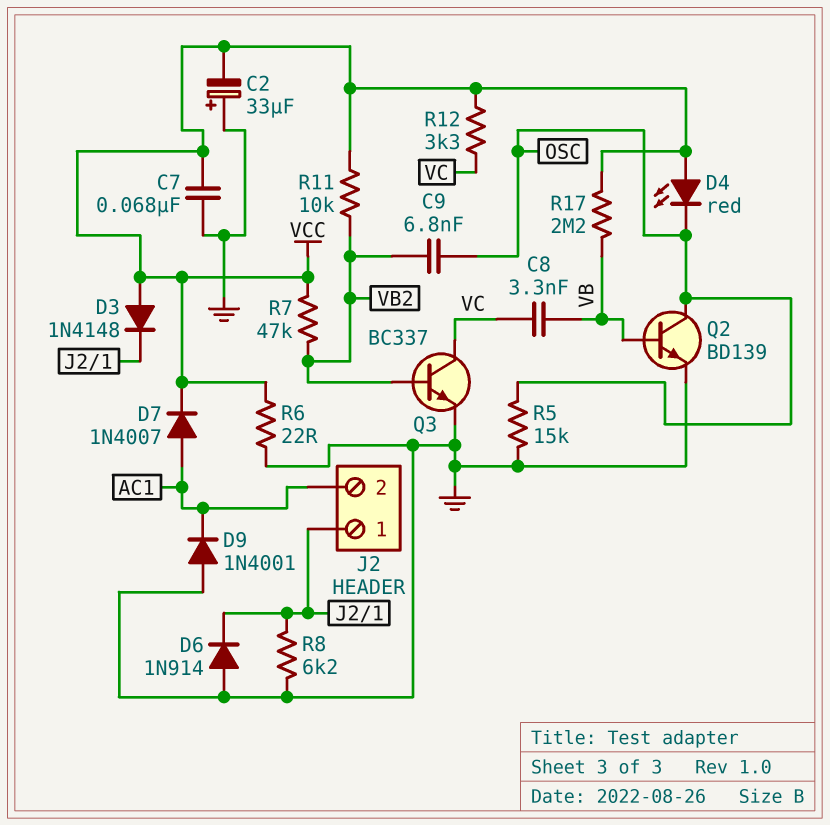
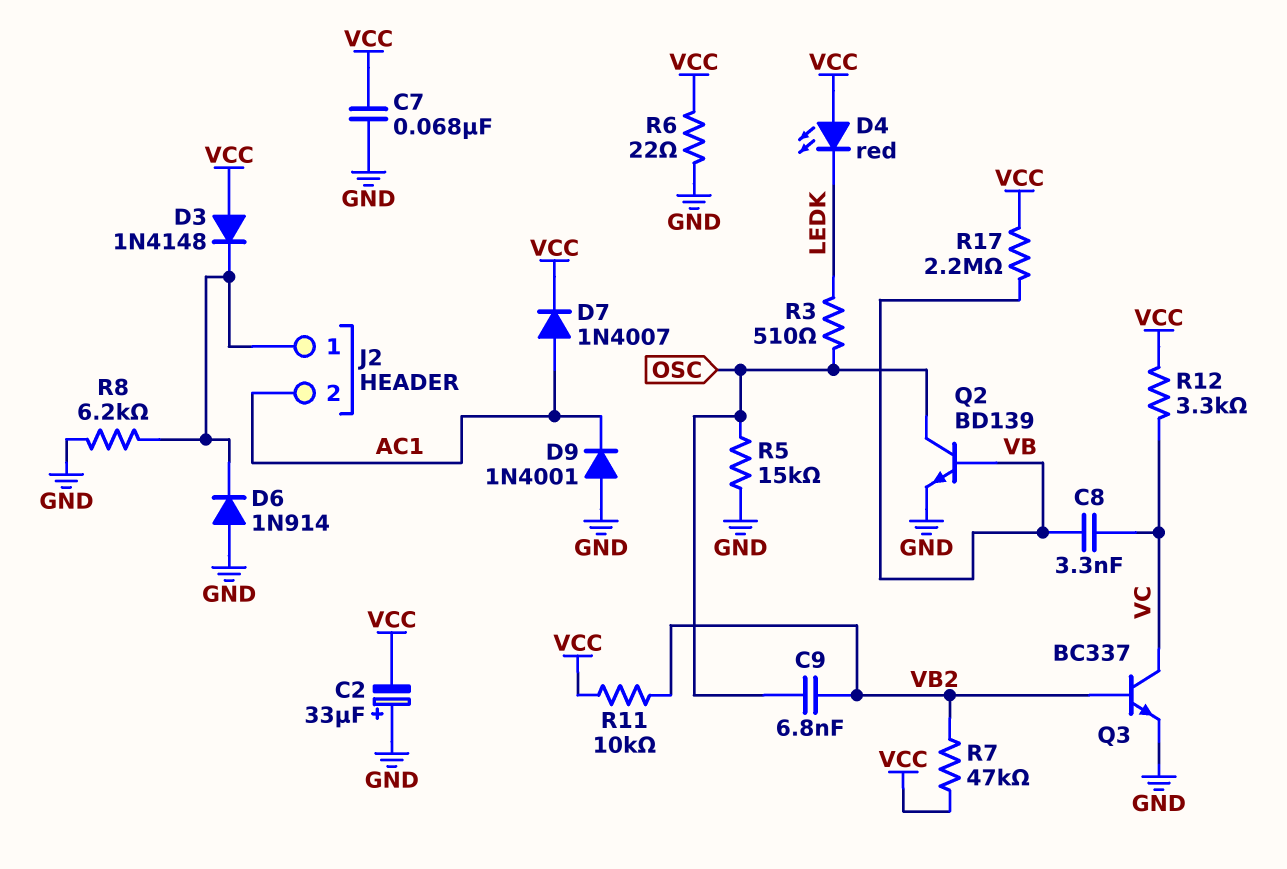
D4: LED red (A VCC, K OSC) -> LED red (A VCC, K LEDK)
R3: none -> 510 (LEDK, OSC)

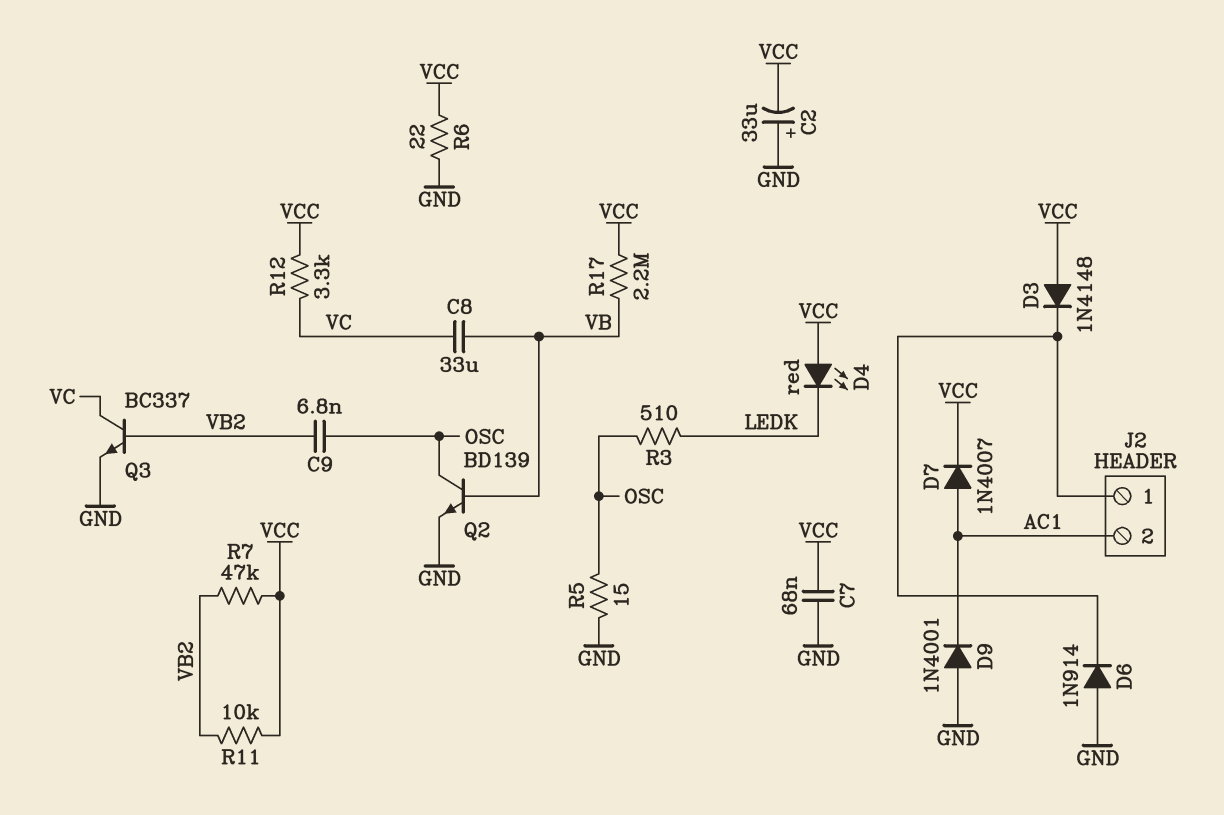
C8: 3.3nF (VB, VC) -> 33uF (VB, VC)
R5: 15k (GND, OSC) -> 15 (GND, OSC)
R8: 6.2k (GND, J2/1) -> none

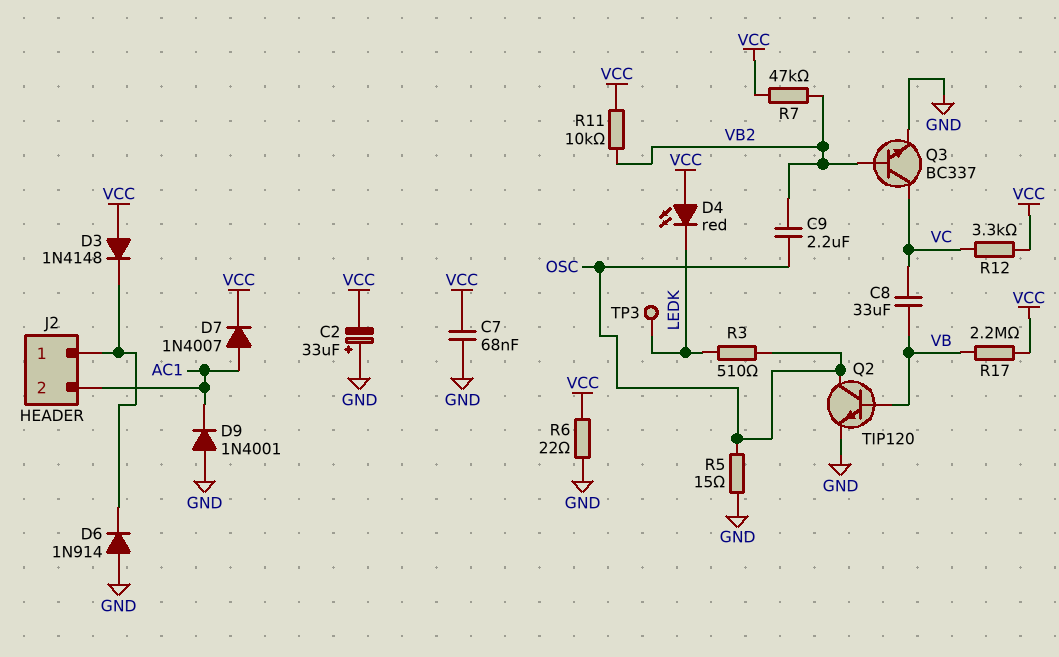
C9: 6.8nF (OSC, VB2) -> 2.2uF (OSC, VB2)
Q2: NPN BD139 (B VB, C OSC, E GND) -> NPN TIP120 (B VB, C OSC, E GND)
TP3: none -> test point (LEDK)

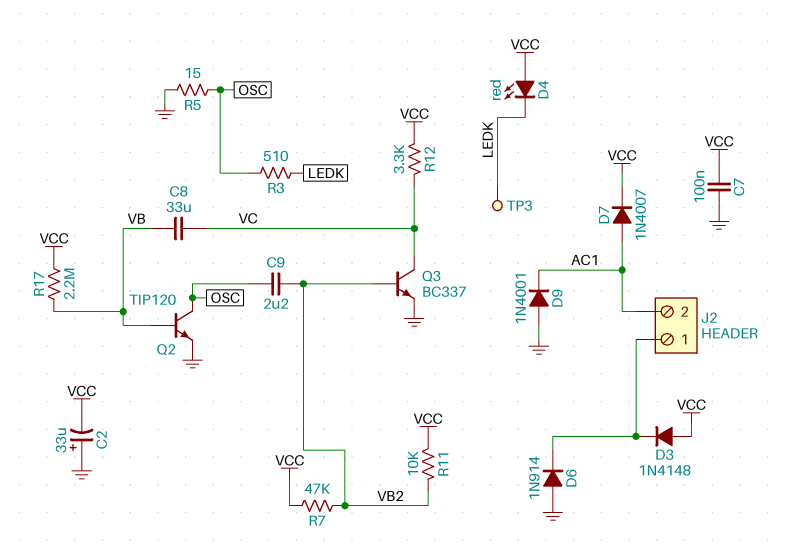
C7: 68nF (GND, VCC) -> 100nF (GND, VCC)
R6: 22 (GND, VCC) -> none

